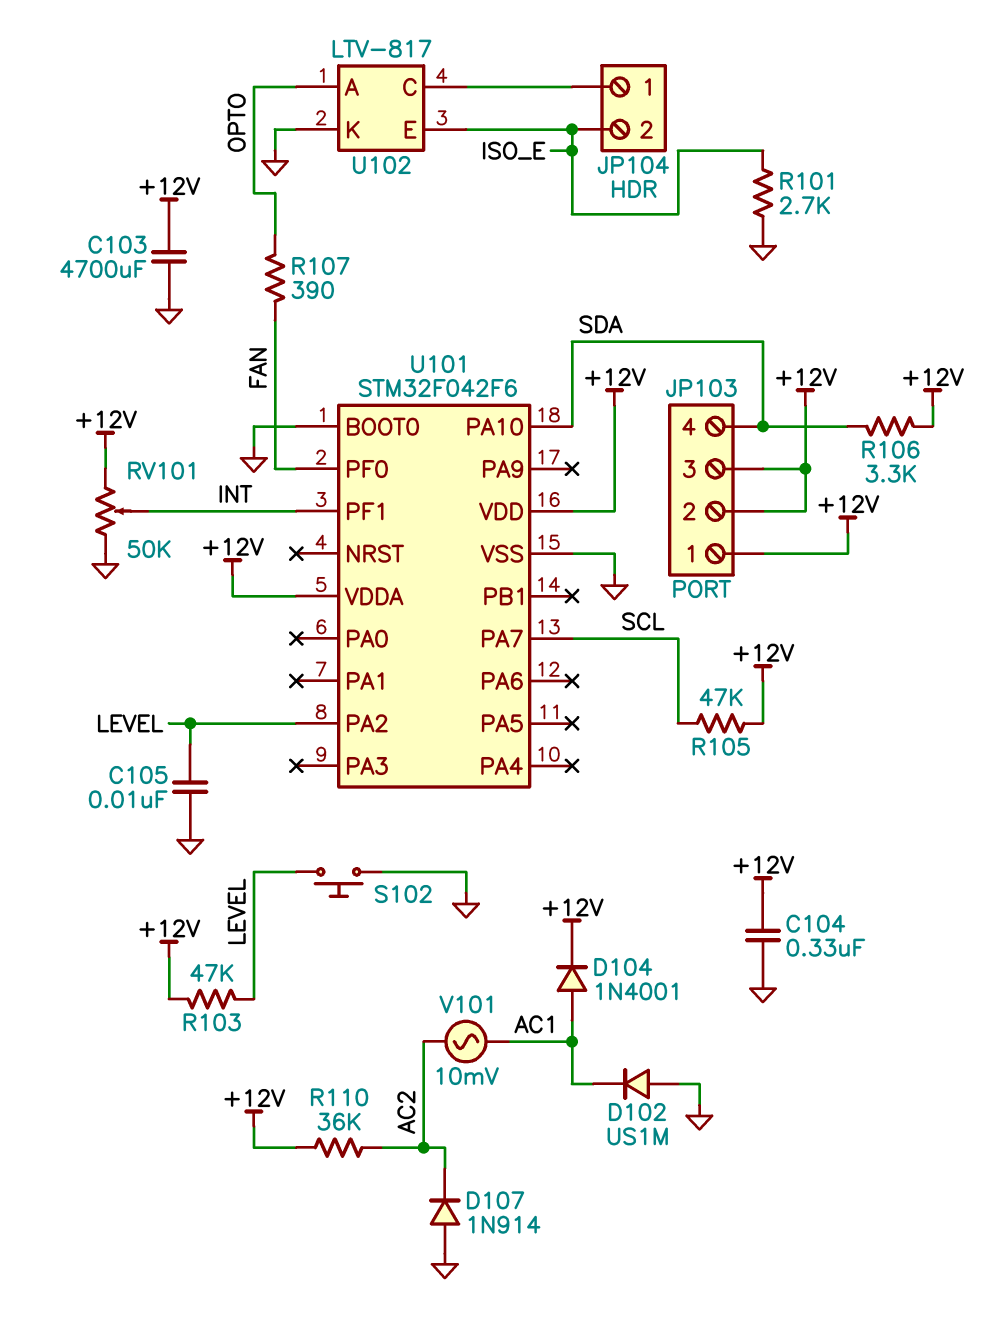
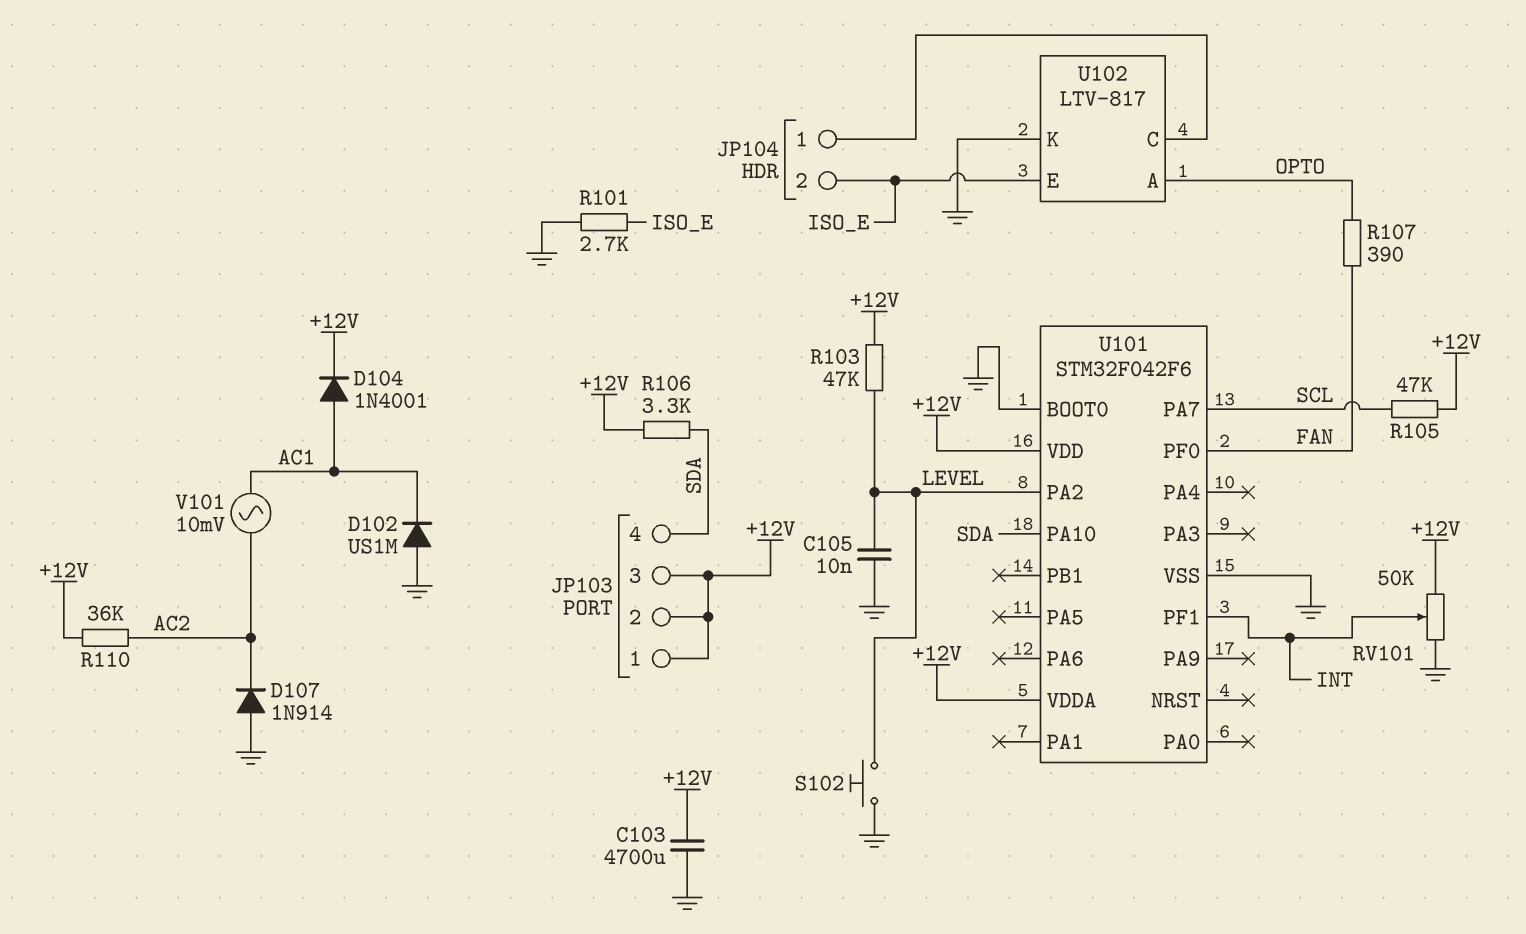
C104: 330nF (+12V, GND) -> none

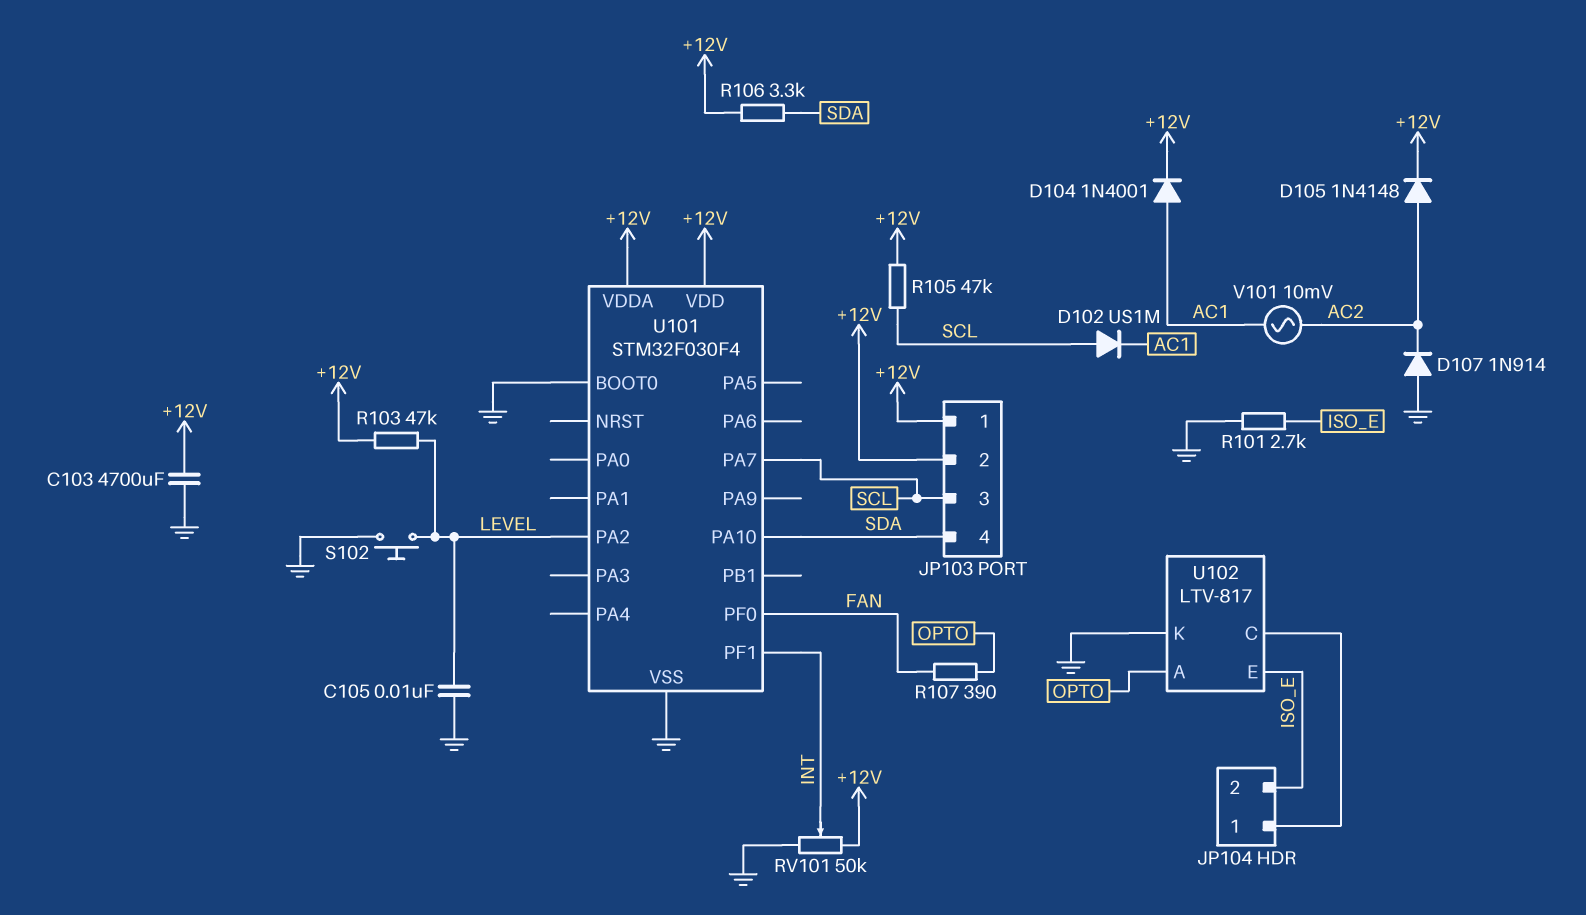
D102: diode US1M (A GND, K AC1) -> diode US1M (A SCL, K AC1)
D105: none -> diode 1N4148 (A AC2, K +12V)
JP103 pin 3: +12V -> SCL
R110: 36k (+12V, AC2) -> none
U101: STM32F042F6 -> STM32F030F4

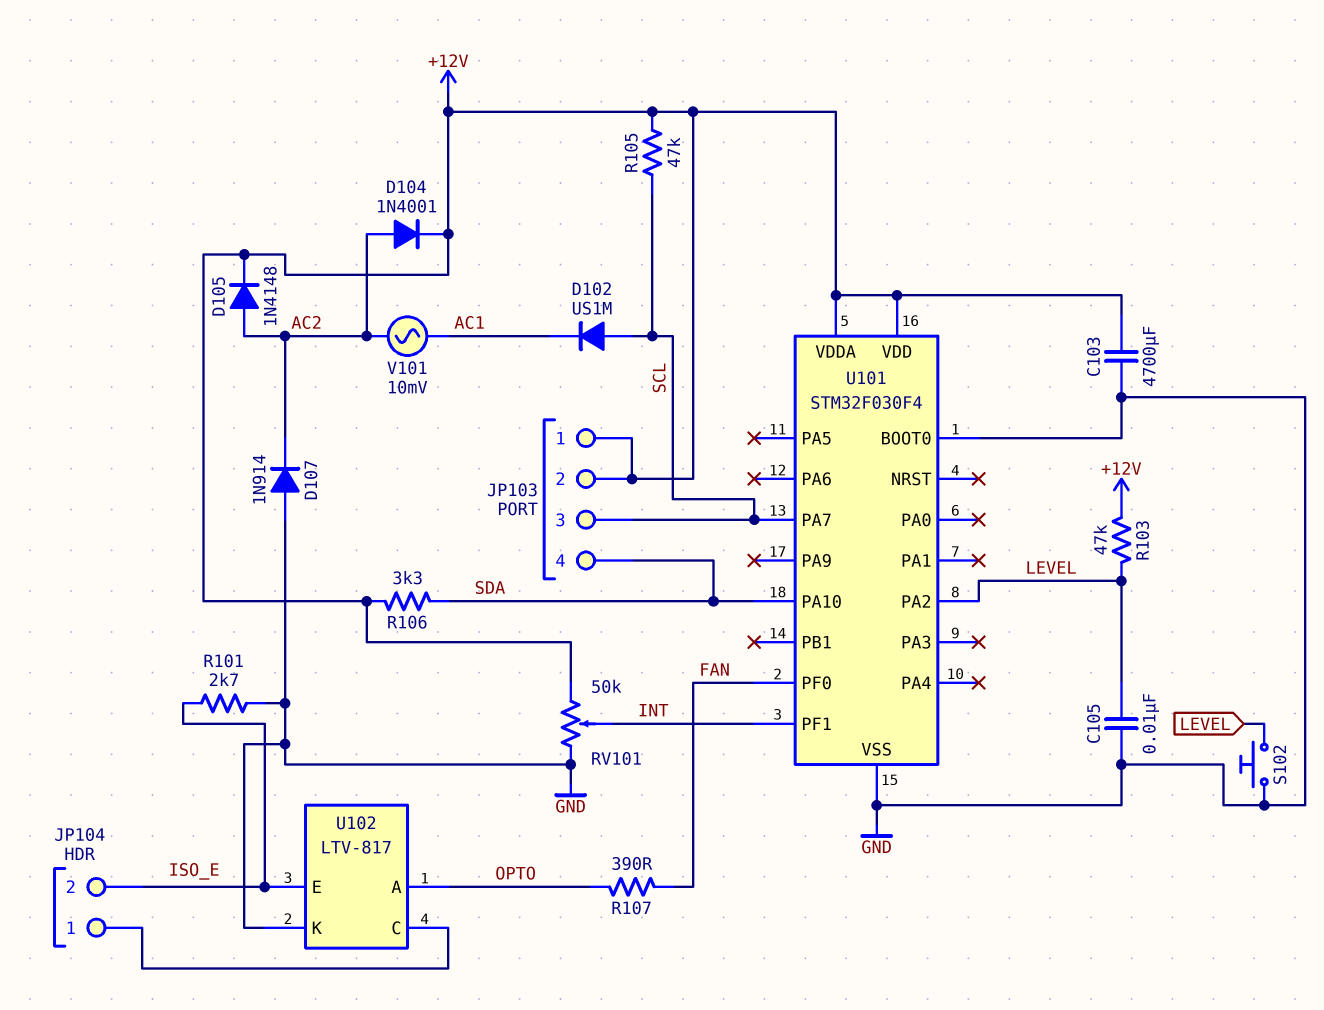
D104: diode 1N4001 (A AC1, K +12V) -> diode 1N4001 (A AC2, K +12V)

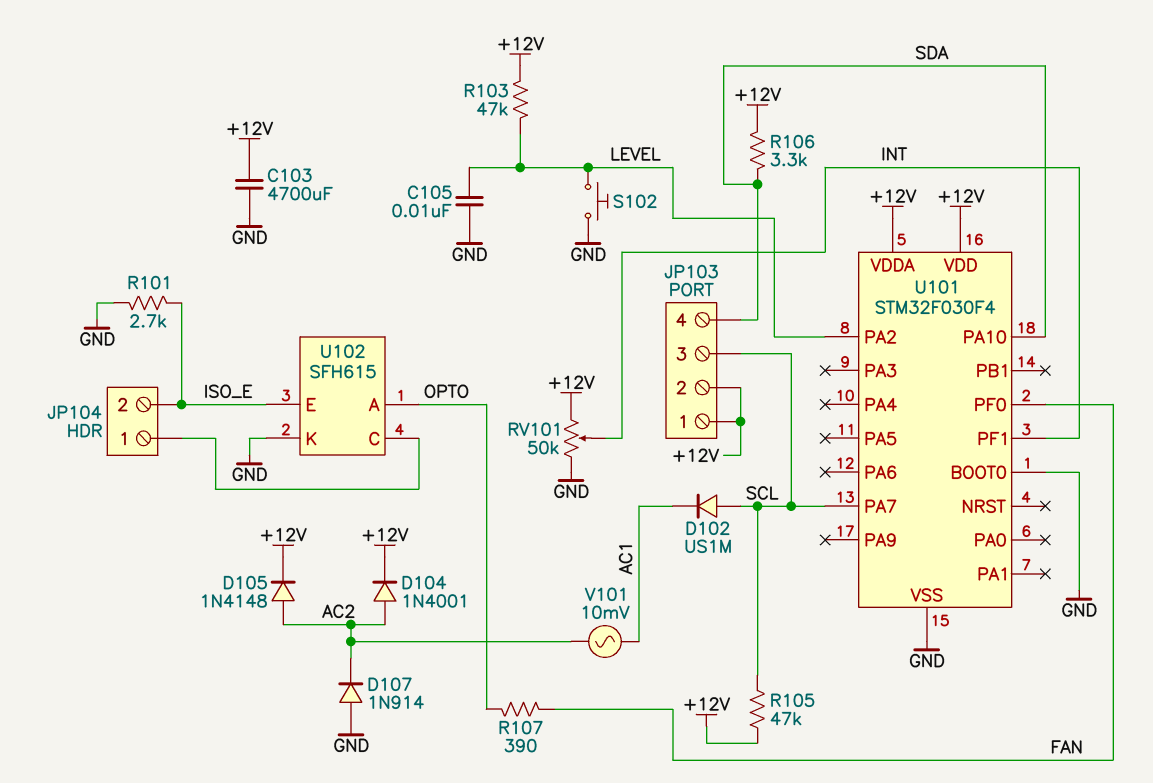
U102: LTV-817 -> SFH615

